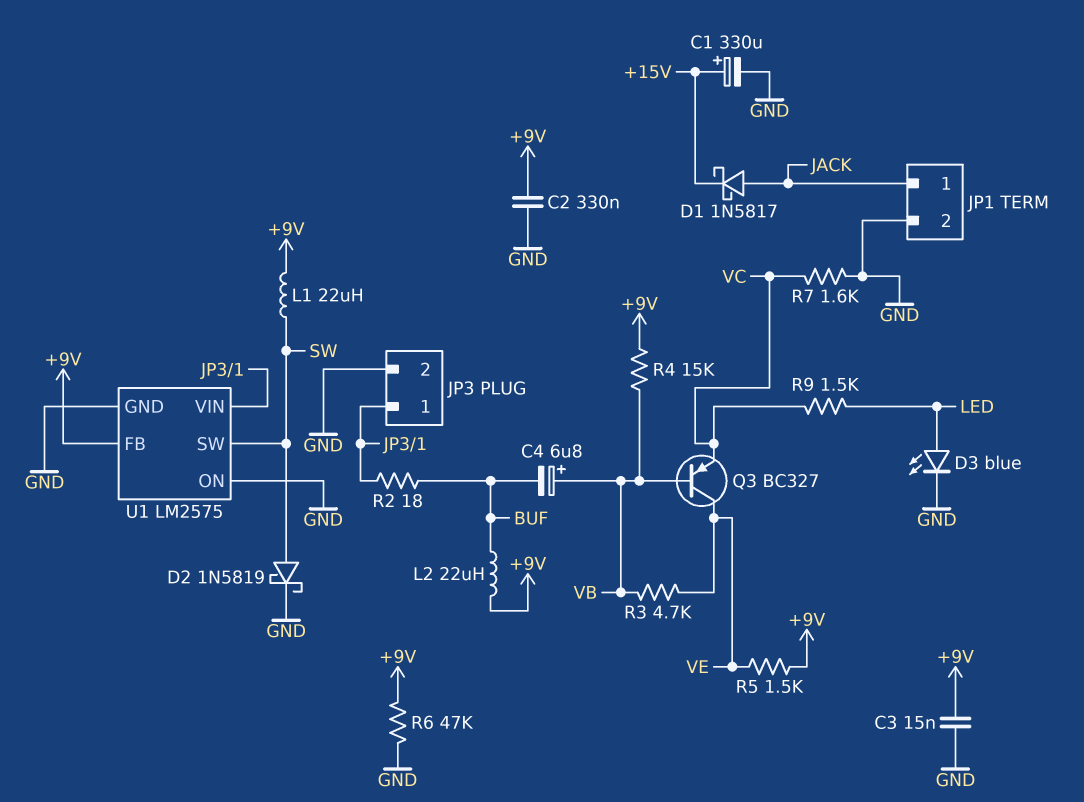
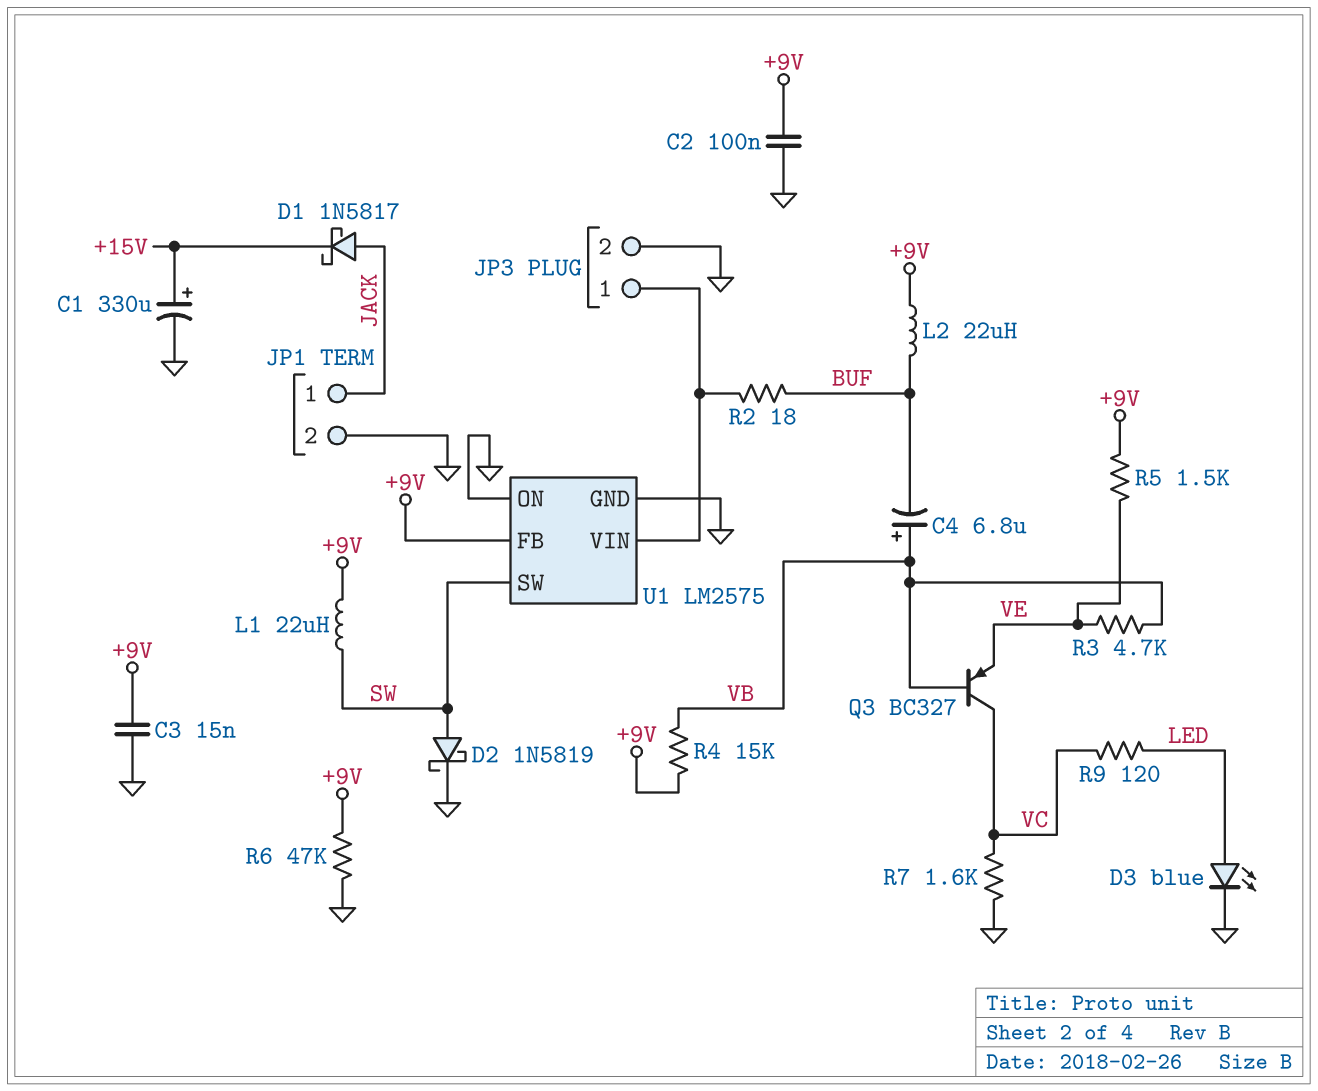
C2: 330nF (+9V, GND) -> 100nF (+9V, GND)
Q3: PNP BC327 (B VB, C VE, E VC) -> PNP BC327 (B VB, C VC, E VE)
R9: 1.5k (LED, VC) -> 120 (LED, VC)

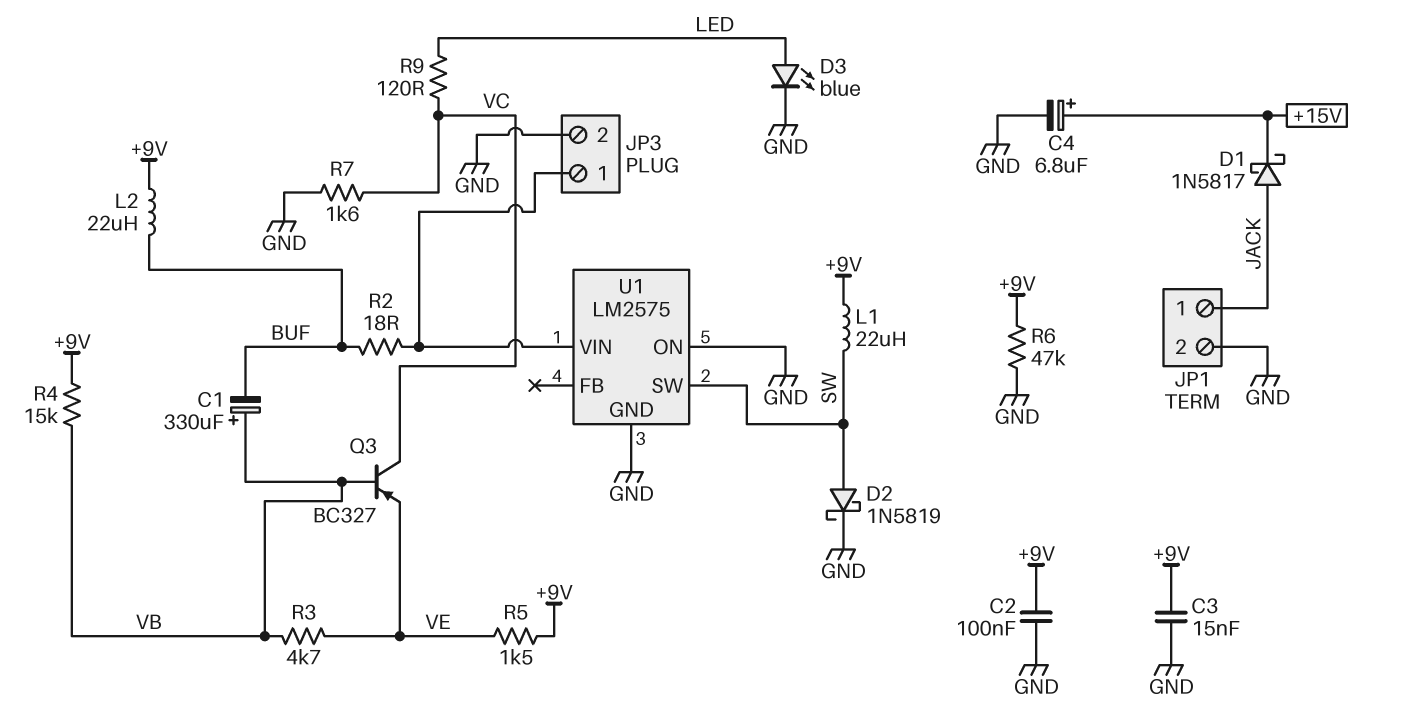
C1: 330uF (plus +15V, minus GND) -> 330uF (plus VB, minus BUF)
C4: 6.8uF (plus VB, minus BUF) -> 6.8uF (plus +15V, minus GND)
U1 pin FB: +9V -> none

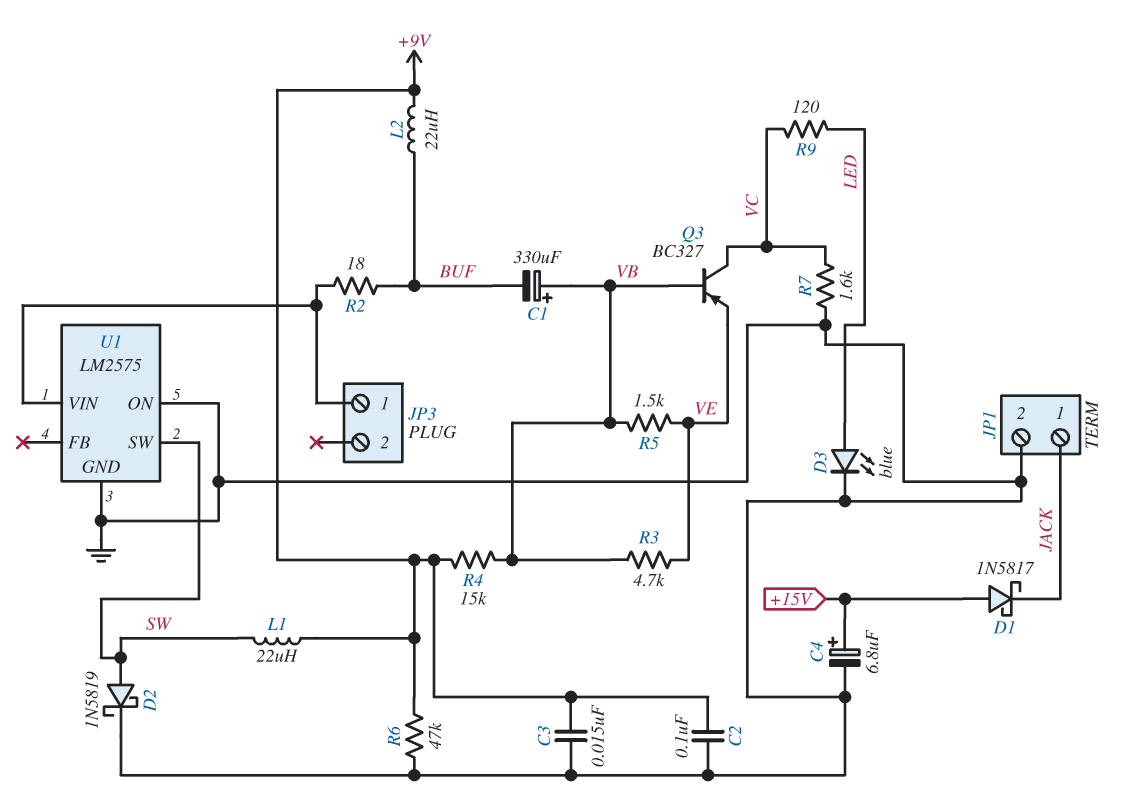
D1: schottky 1N5817 (A JACK, K +15V) -> schottky 1N5817 (A +15V, K JACK)
JP3 pin 2: GND -> none
R5: 1.5k (+9V, VE) -> 1.5k (VB, VE)

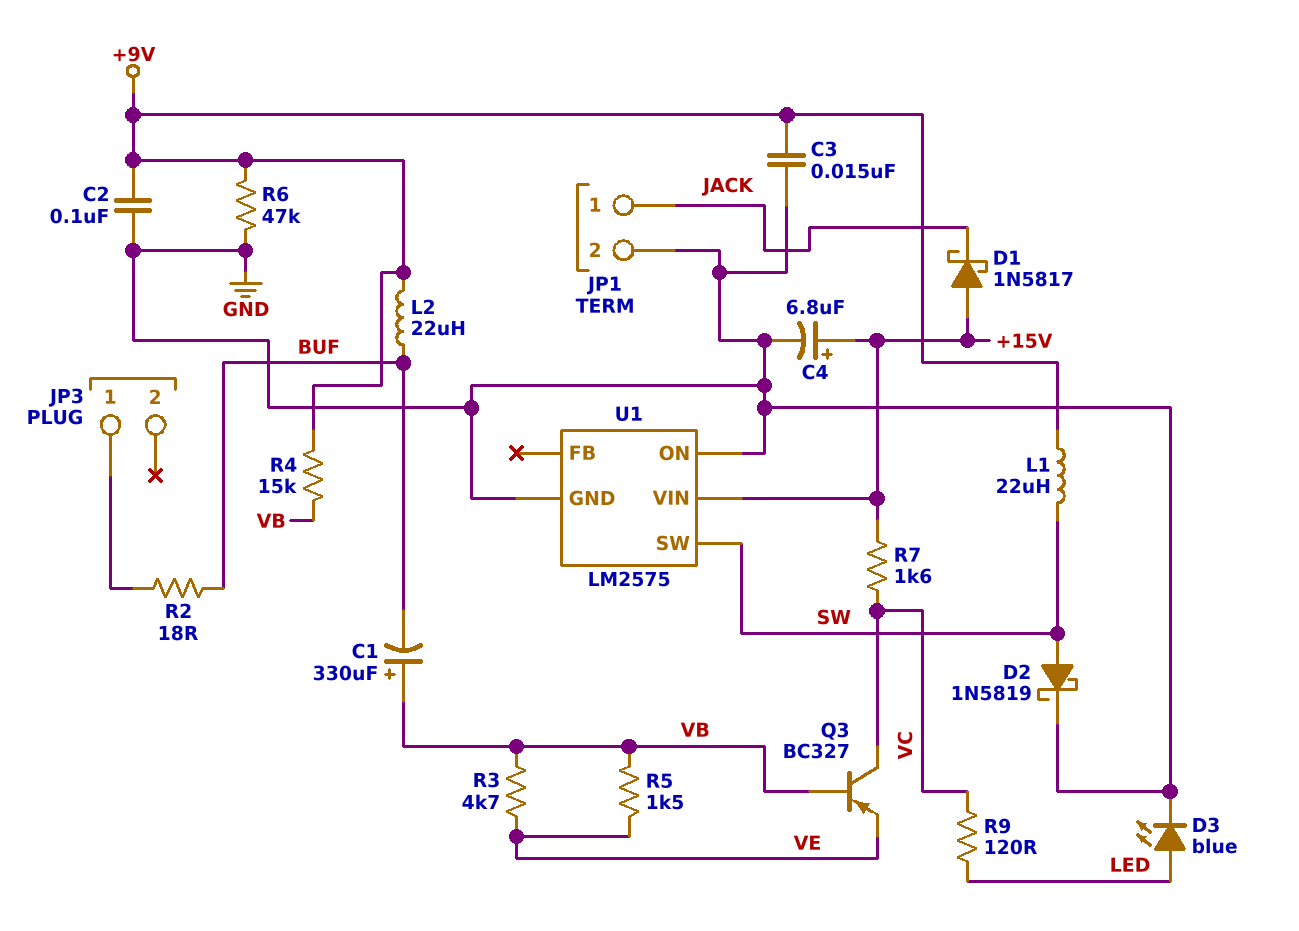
R7: 1.6k (GND, VC) -> 1.6k (+15V, VC)
U1 pin VIN: JP3/1 -> +15V

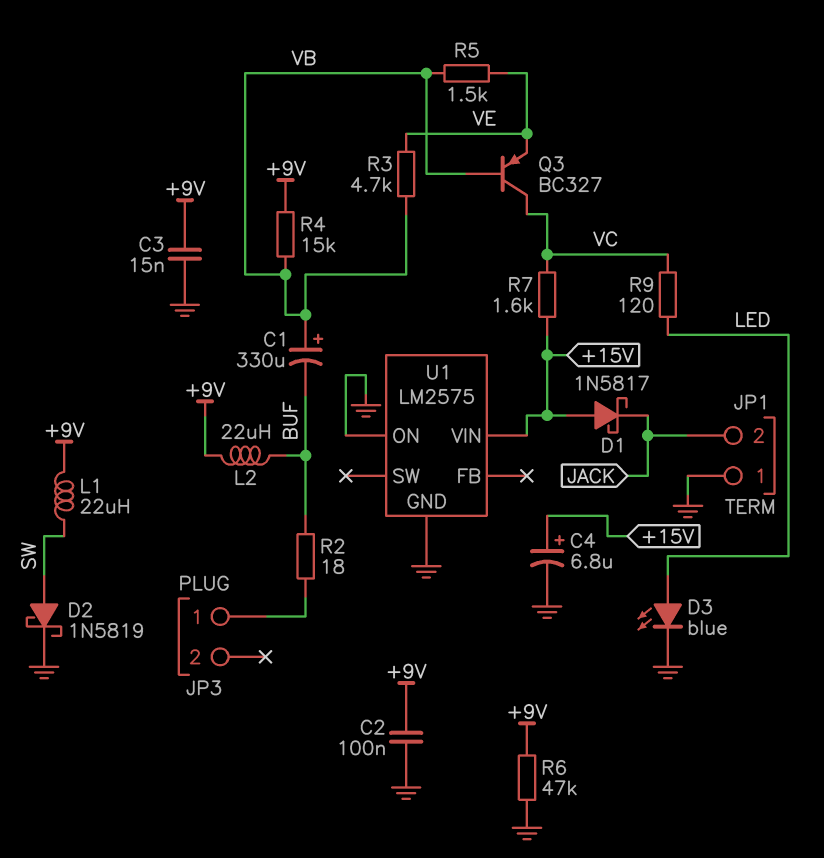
JP1 pin 1: JACK -> GND
JP1 pin 2: GND -> JACK
U1 pin SW: SW -> none

